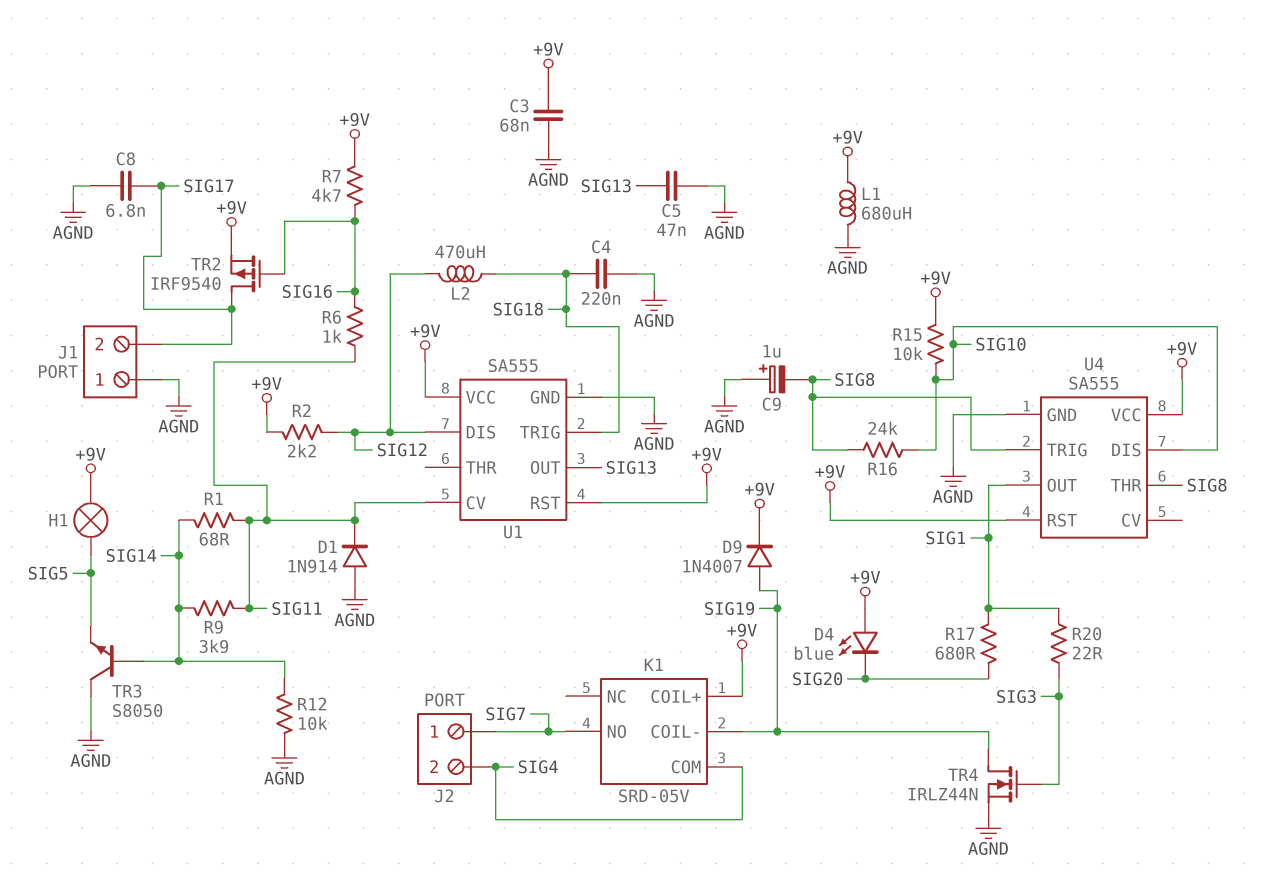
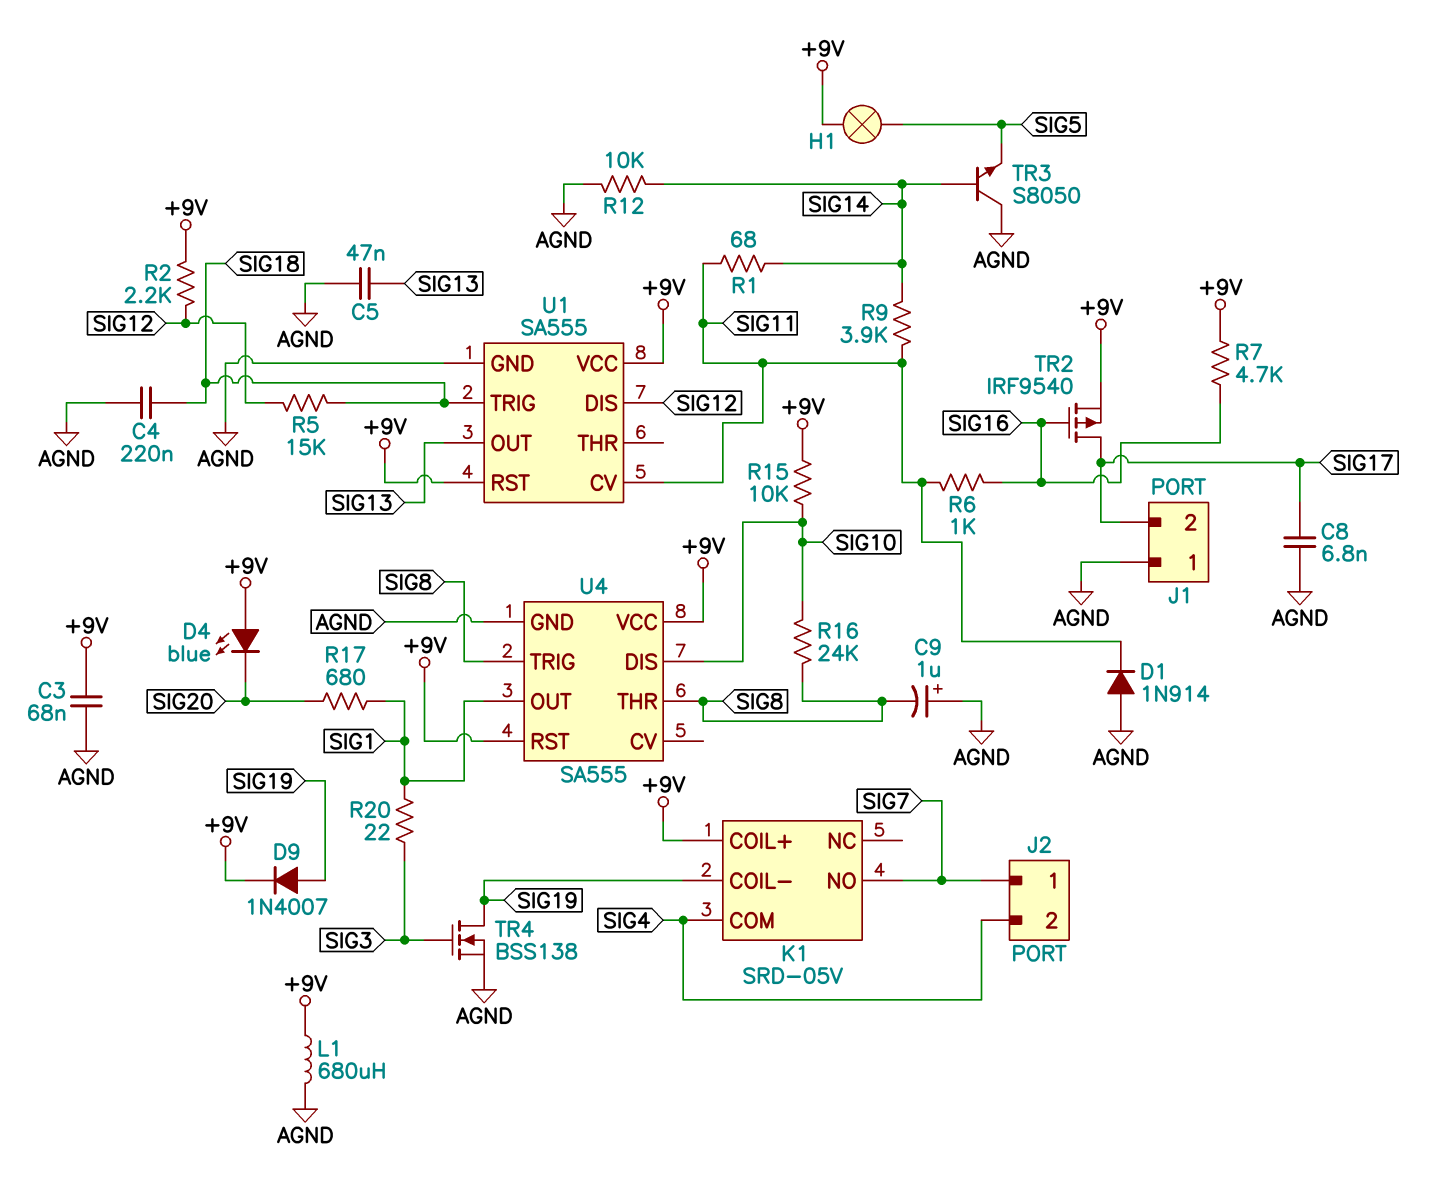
L2: 470uH (SIG12, SIG18) -> none
R5: none -> 15k (SIG12, SIG18)
TR4: NMOS IRLZ44N (G SIG3, D SIG19, S AGND) -> NMOS BSS138 (G SIG3, D SIG19, S AGND)

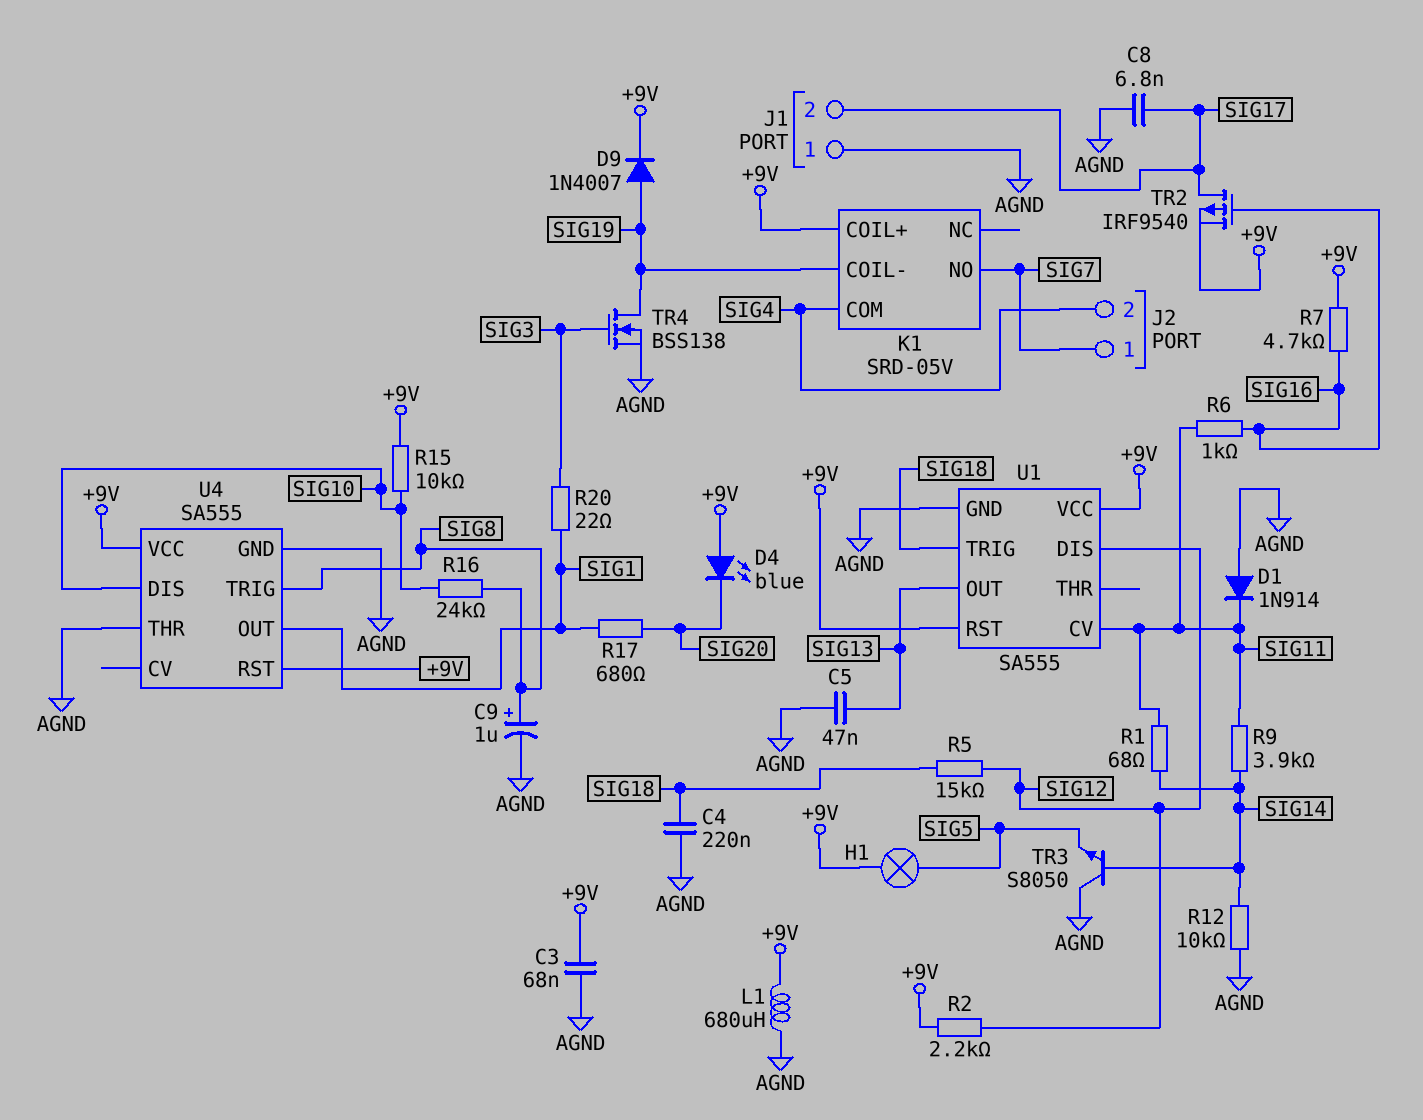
C9: 1uF (plus AGND, minus SIG8) -> 1uF (plus SIG8, minus AGND)
U4 pin THR: SIG8 -> AGND

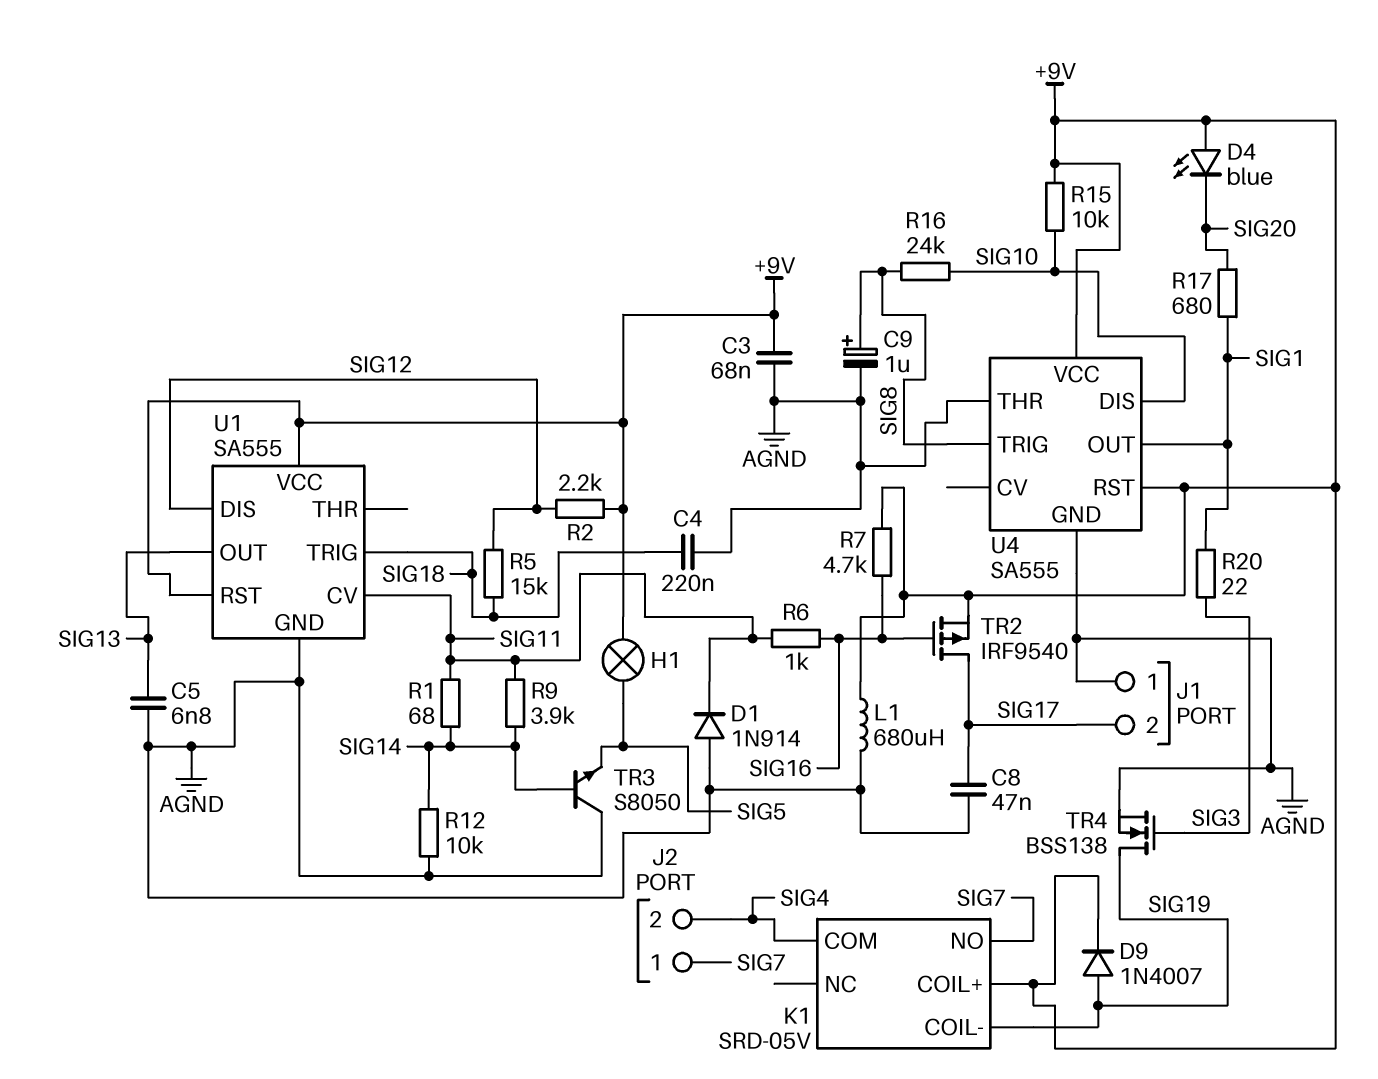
C5: 47nF (AGND, SIG13) -> 6.8nF (AGND, SIG13)
C8: 6.8nF (AGND, SIG17) -> 47nF (AGND, SIG17)

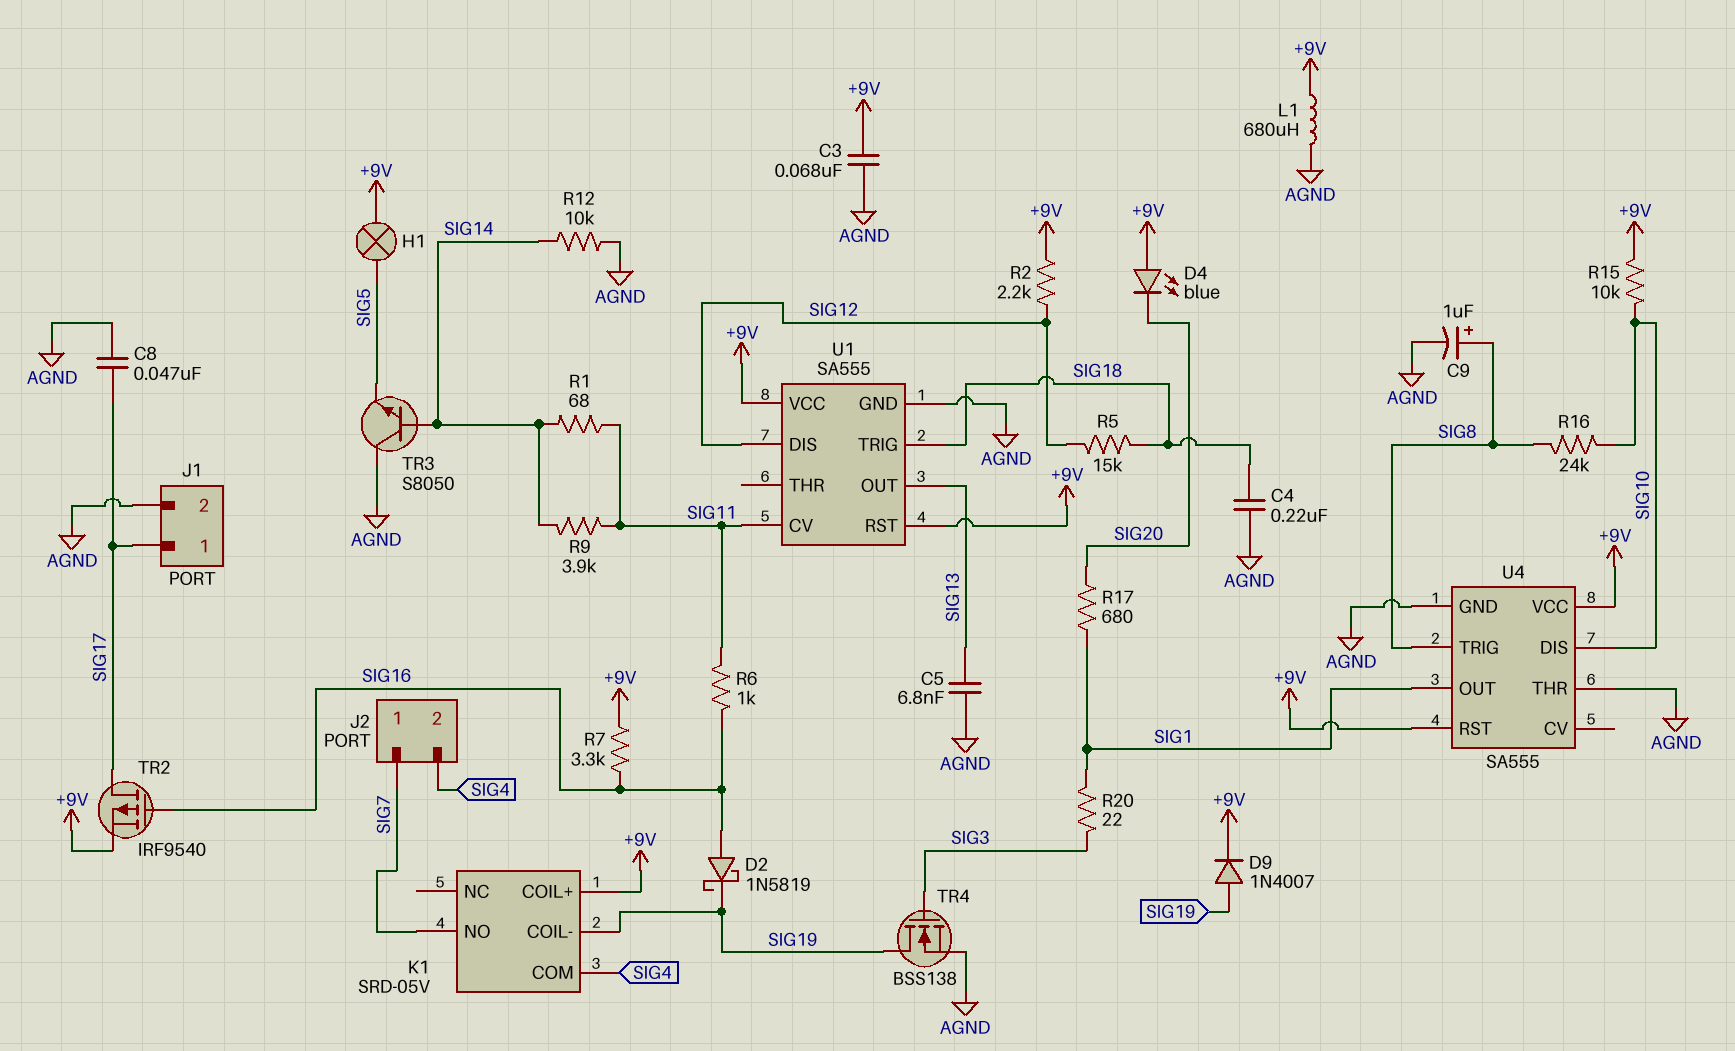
D1: diode 1N914 (A AGND, K SIG11) -> none
D2: none -> schottky 1N5819 (A SIG16, K SIG19)
J1 pin 1: AGND -> SIG17
J1 pin 2: SIG17 -> AGND
R7: 4.7k (+9V, SIG16) -> 3.3k (+9V, SIG16)

